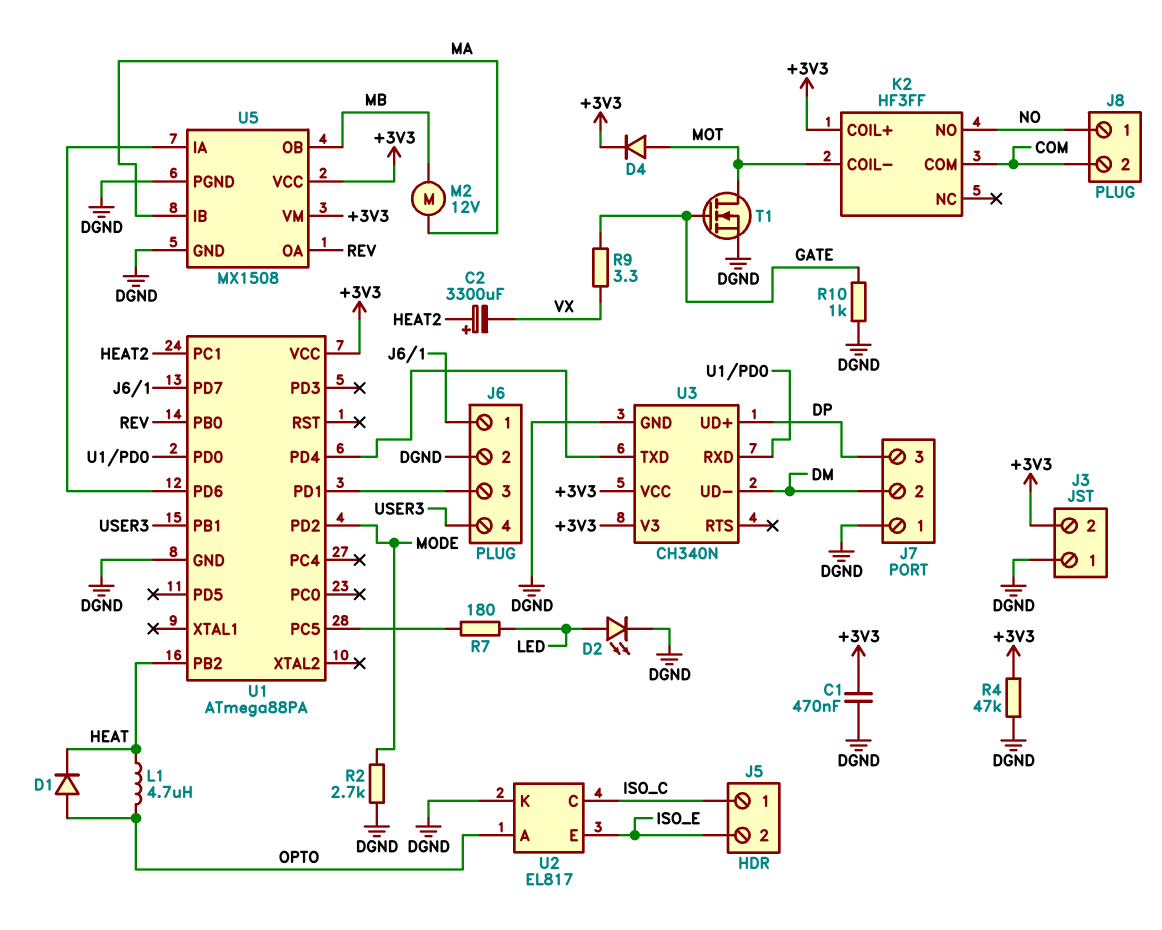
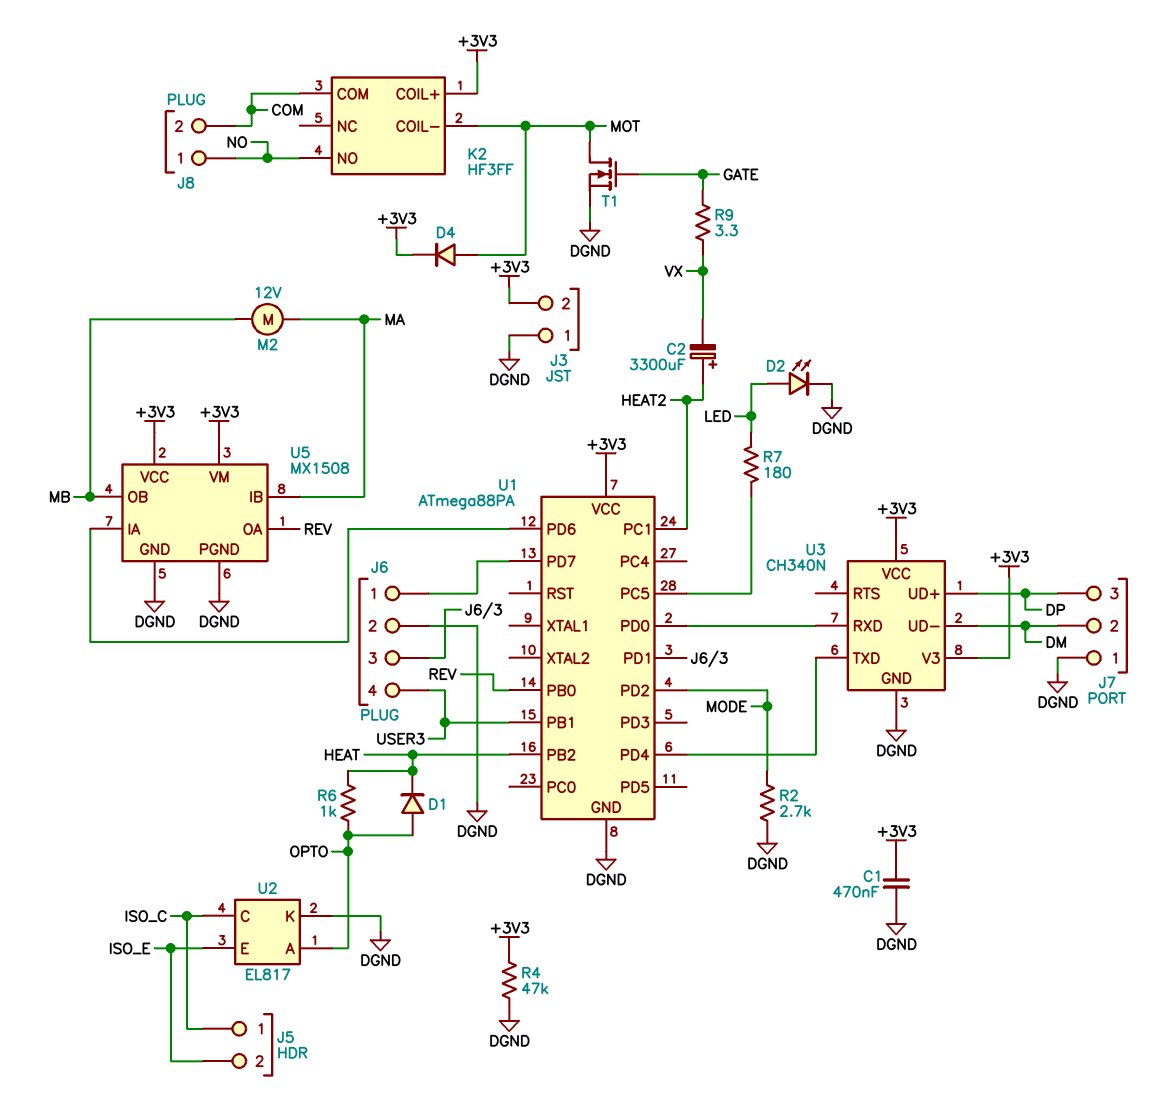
L1: 4.7uH (HEAT, OPTO) -> none
R6: none -> 1k (HEAT, OPTO)
R10: 1k (DGND, GATE) -> none

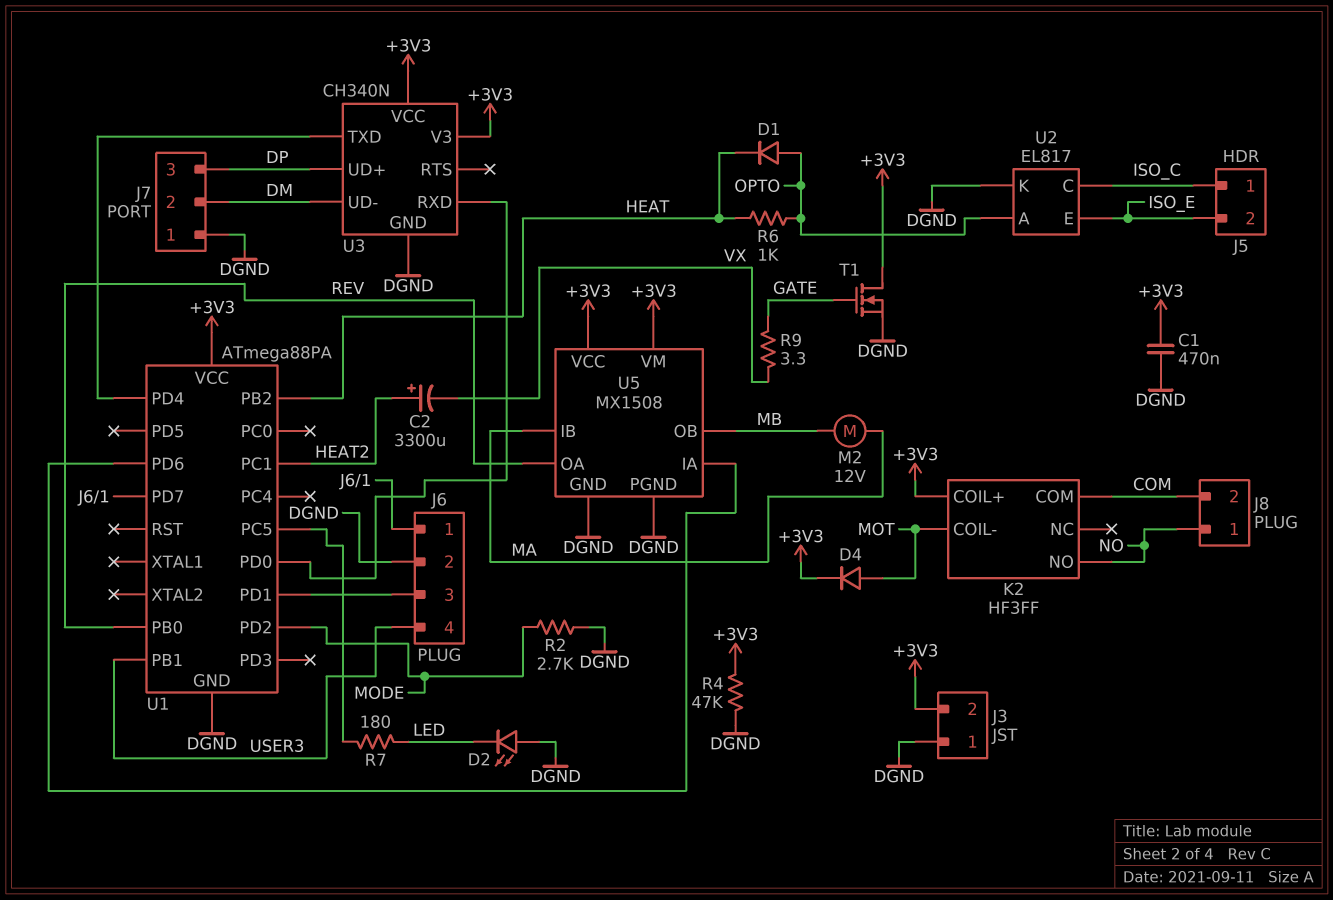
D2: LED (A LED, K DGND) -> LED (A DGND, K LED)
T1: NMOS (G GATE, D MOT, S DGND) -> NMOS (G GATE, D +3V3, S DGND)

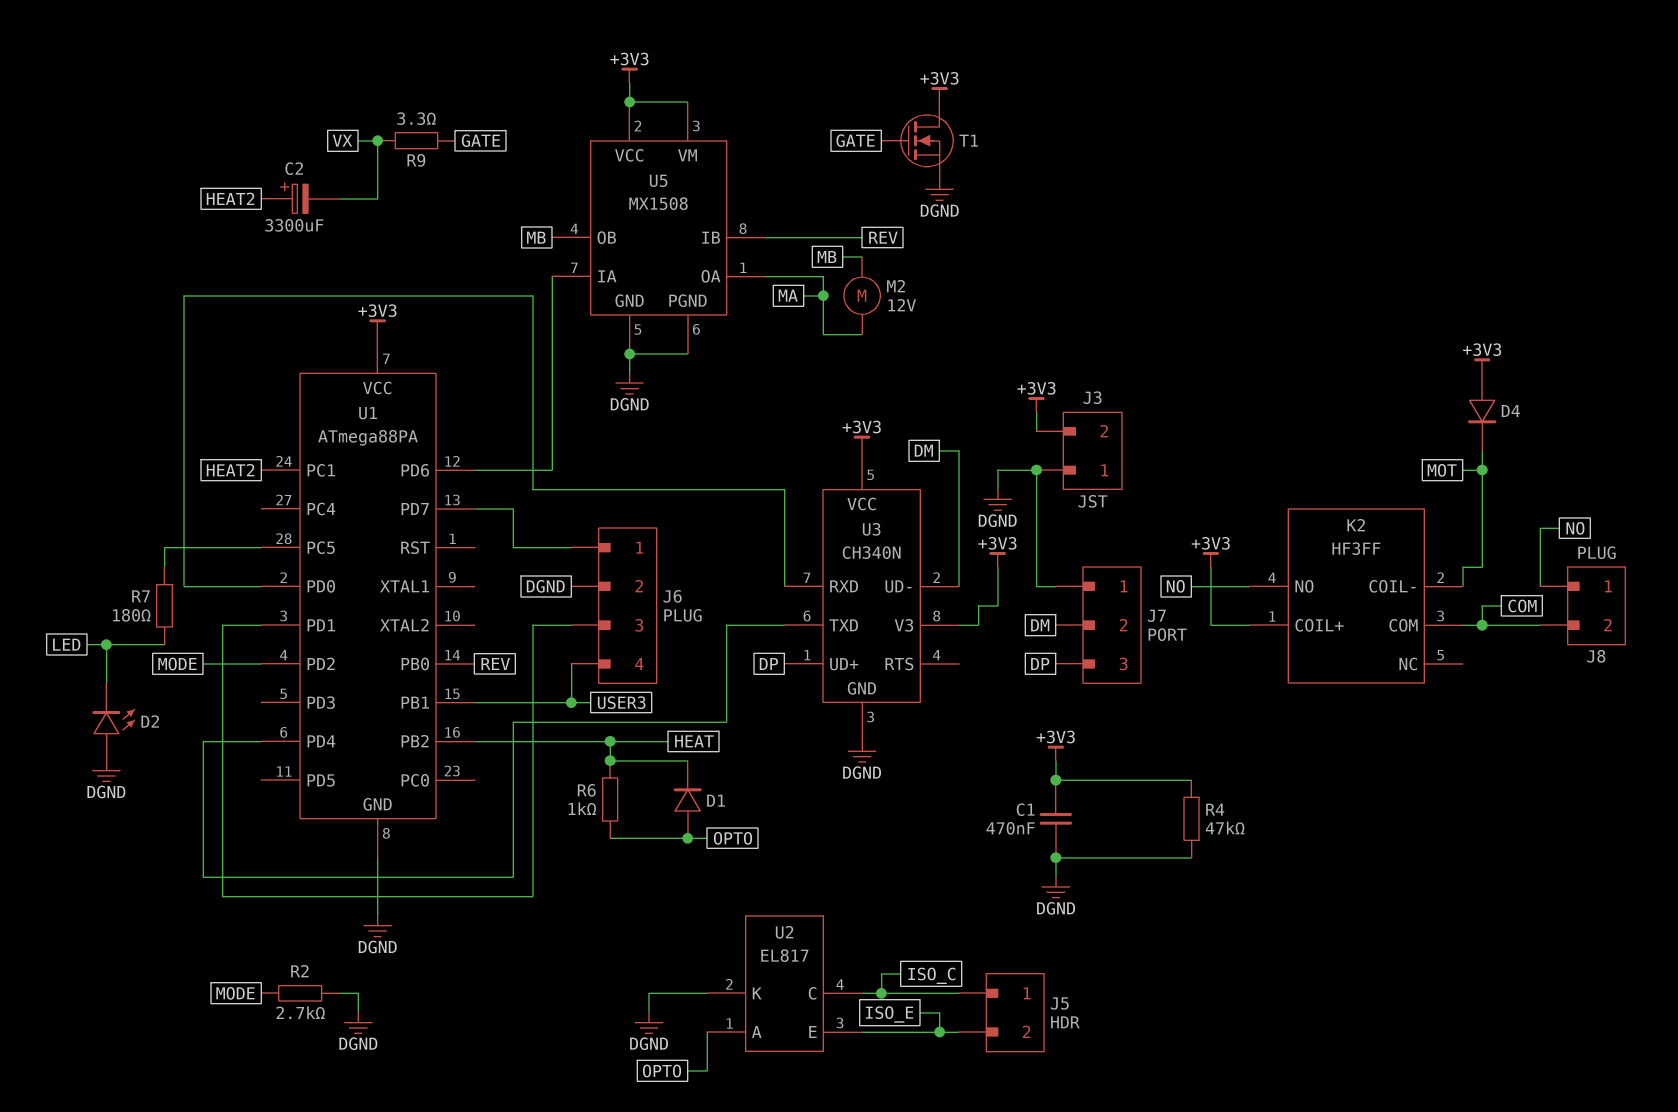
D4: diode (A MOT, K +3V3) -> diode (A +3V3, K MOT)
U5 pin IB: MA -> REV
U5 pin OA: REV -> MA

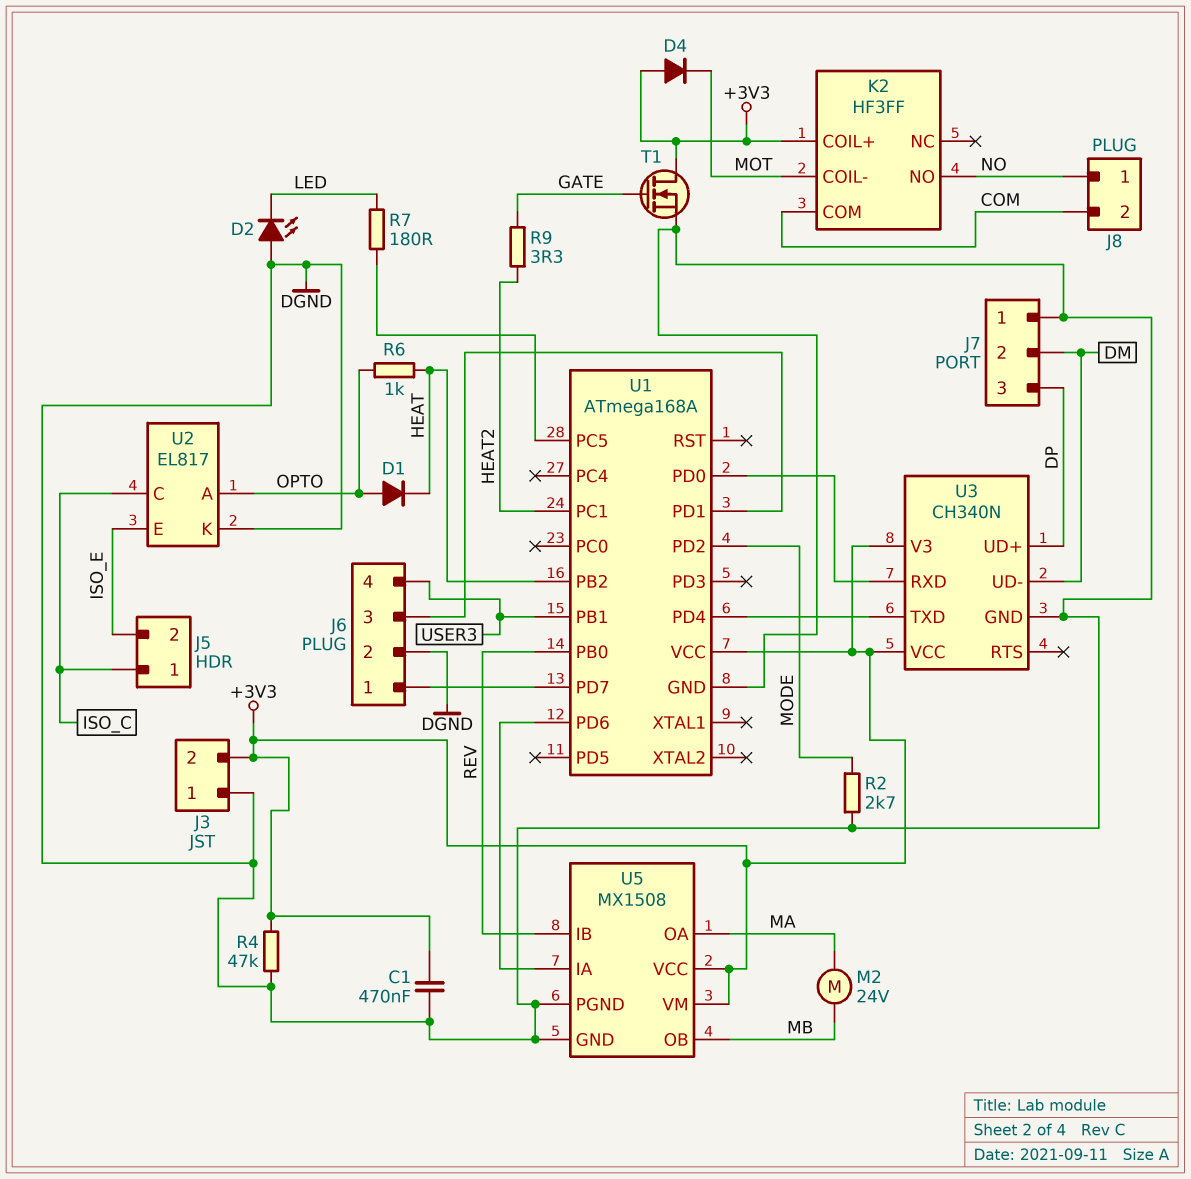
C2: 3300uF (plus HEAT2, minus VX) -> none
M2: motor 12V (MA, MB) -> motor 24V (MA, MB)
R9: 3.3 (GATE, VX) -> 3.3 (GATE, HEAT2)
U1: ATmega88PA -> ATmega168A

